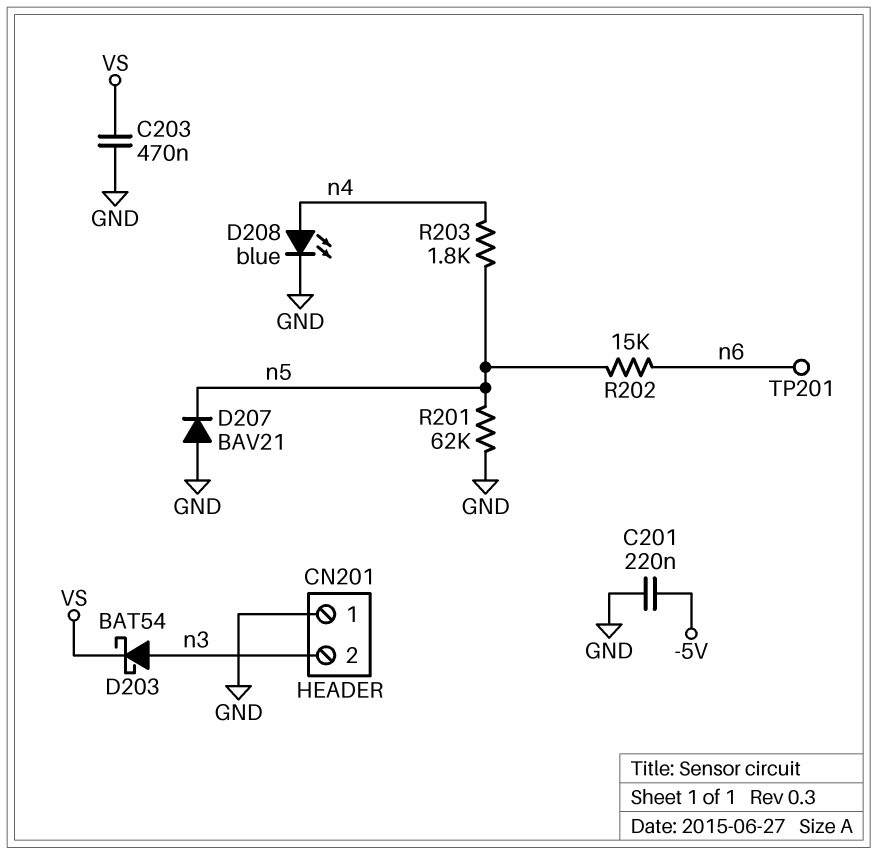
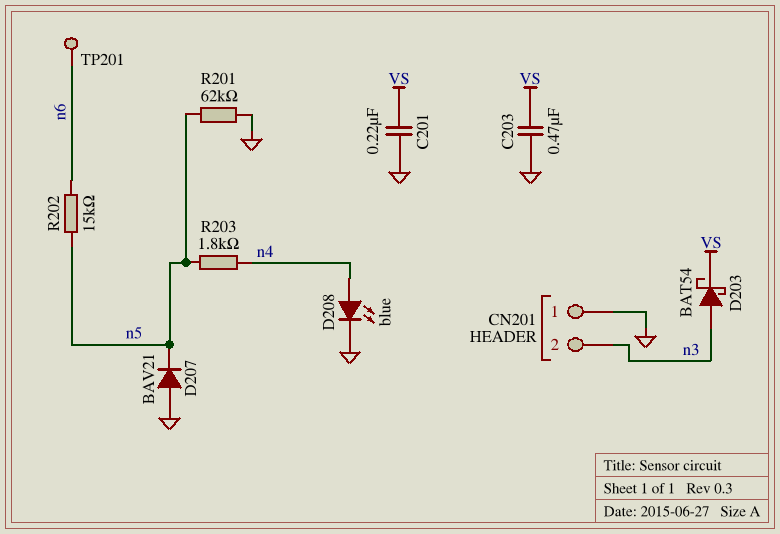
C201: 220nF (-5V, GND) -> 220nF (GND, VS)

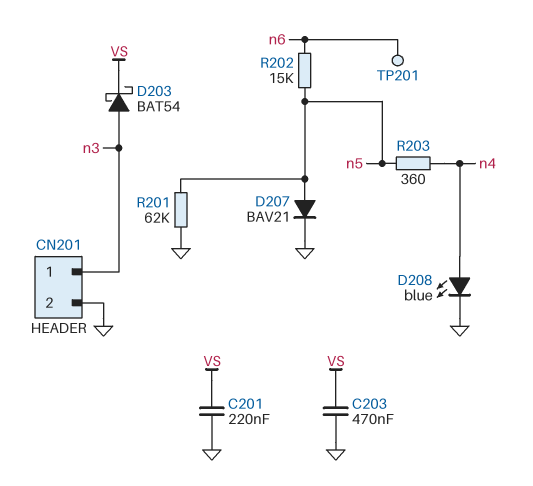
CN201 pin 1: GND -> n3
CN201 pin 2: n3 -> GND
D207: diode BAV21 (A GND, K n5) -> diode BAV21 (A n5, K GND)
R203: 1.8k (n4, n5) -> 360 (n4, n5)

